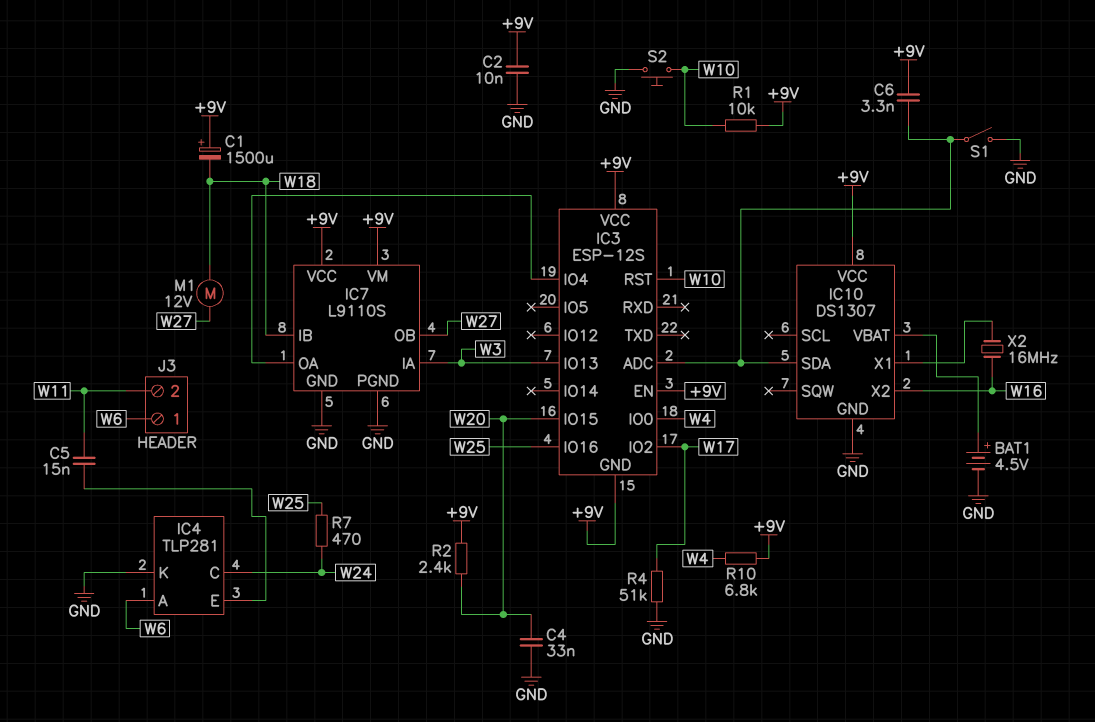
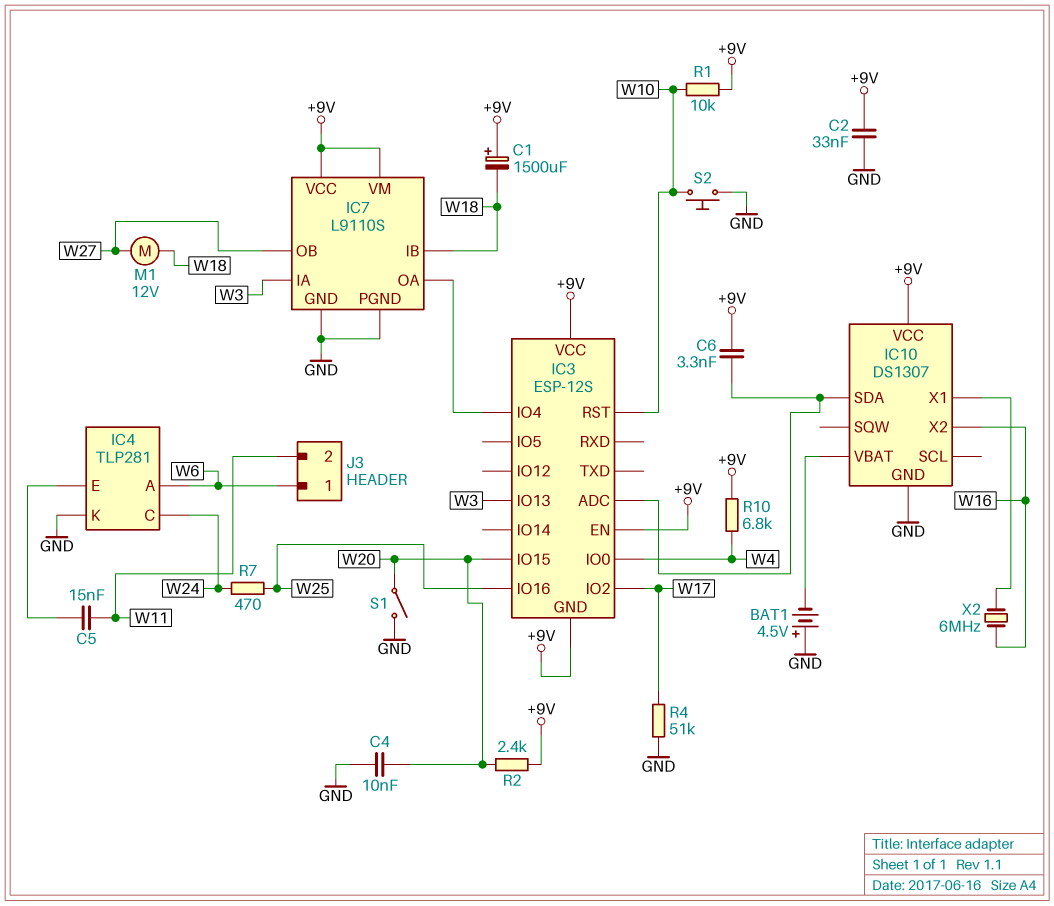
BAT1: 4.5V (plus IC10/VBAT, minus GND) -> 4.5V (plus GND, minus IC10/VBAT)
C2: 10nF (+9V, GND) -> 33nF (+9V, GND)
C4: 33nF (GND, W20) -> 10nF (GND, W20)
S1: switch (GND, IC3/ADC) -> switch (GND, W20)
X2: 16MHz (IC10/X1, W16) -> 6MHz (IC10/X1, W16)

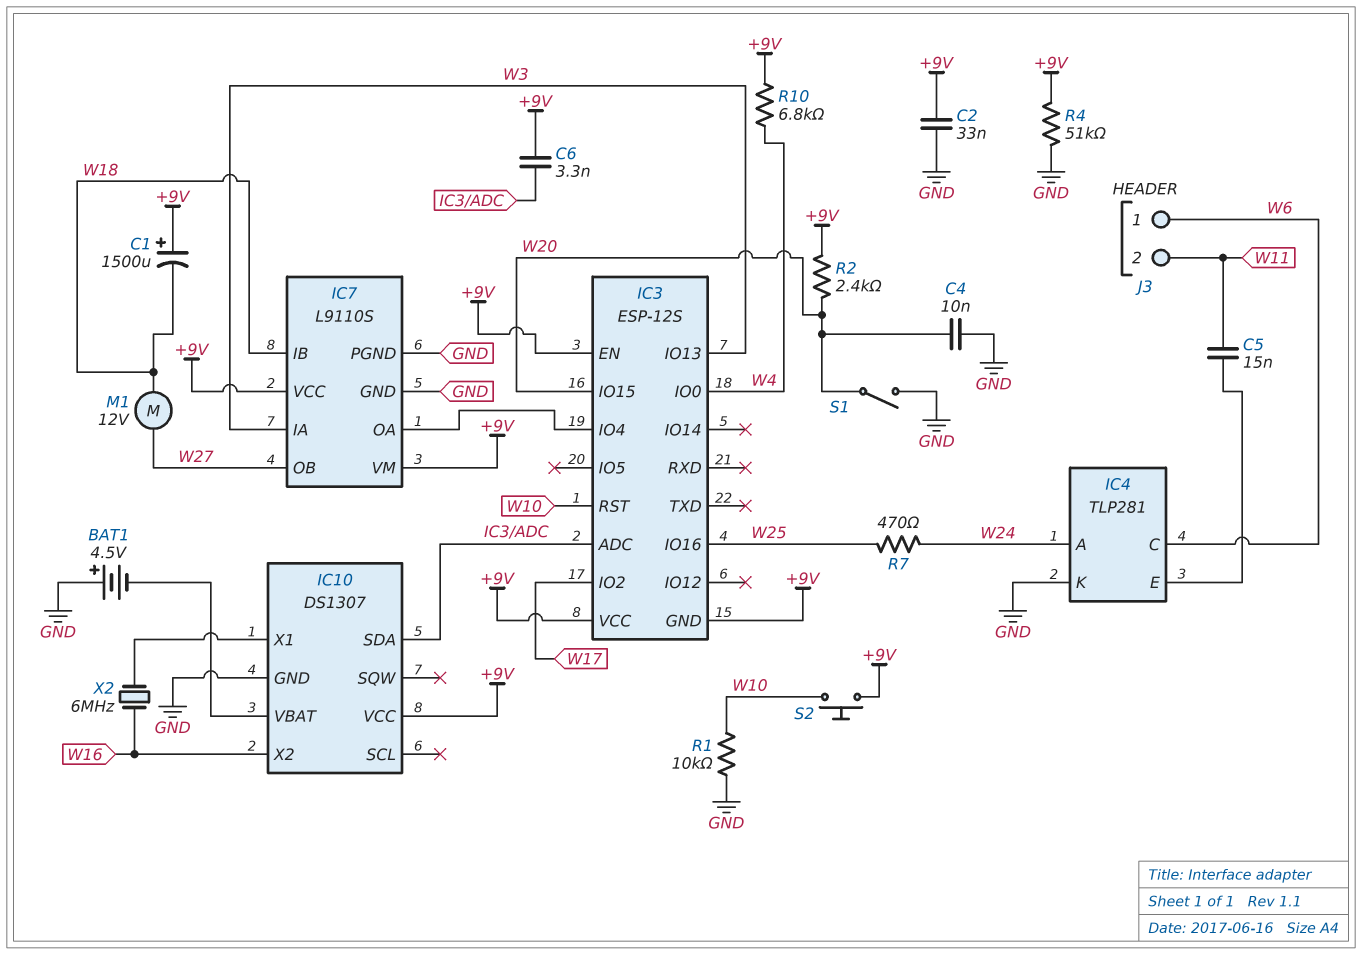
IC4 pin A: W6 -> W24
IC4 pin C: W24 -> W6
R1: 10k (+9V, W10) -> 10k (GND, W10)
R4: 51k (GND, W17) -> 51k (+9V, GND)
S2: button (GND, W10) -> button (+9V, W10)

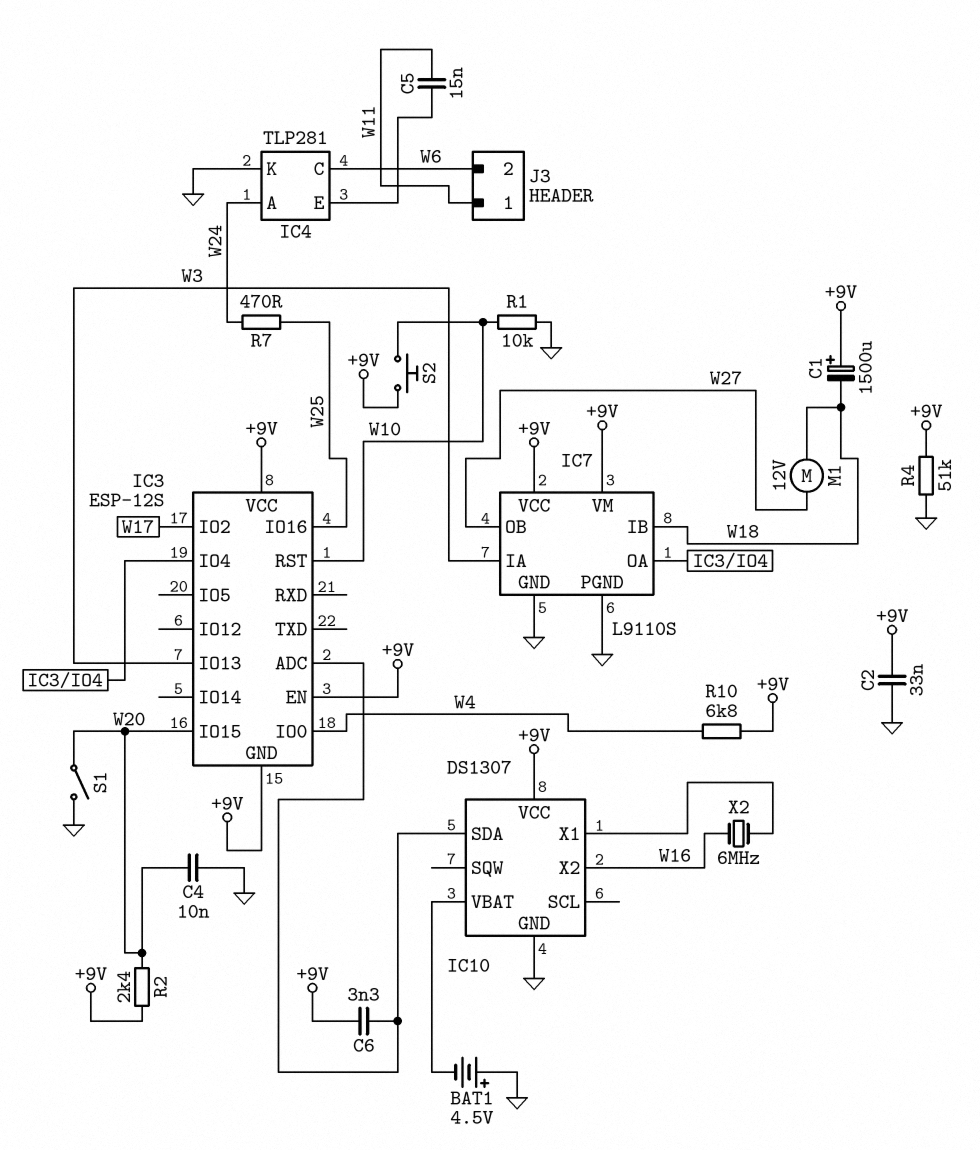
J3 pin 1: W6 -> W11
J3 pin 2: W11 -> W6

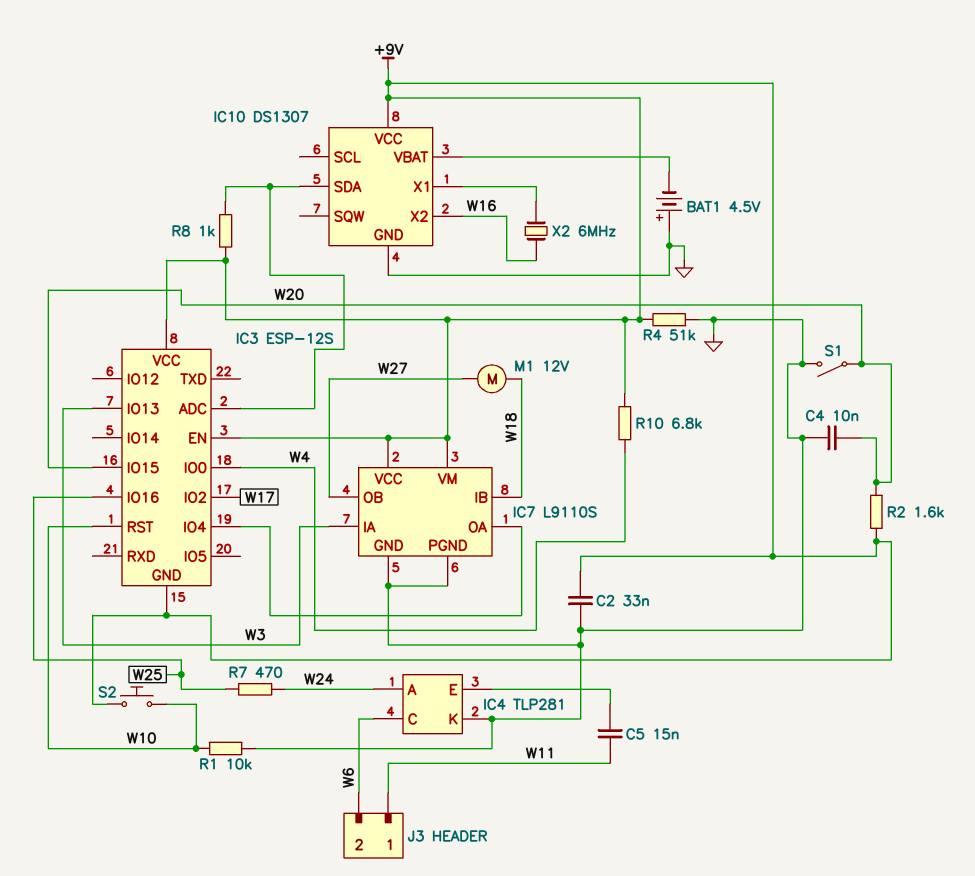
C1: 1500uF (plus +9V, minus W18) -> none
C6: 3.3nF (+9V, IC3/ADC) -> none
R2: 2.4k (+9V, W20) -> 1.6k (+9V, W20)
R8: none -> 1k (+9V, IC3/ADC)

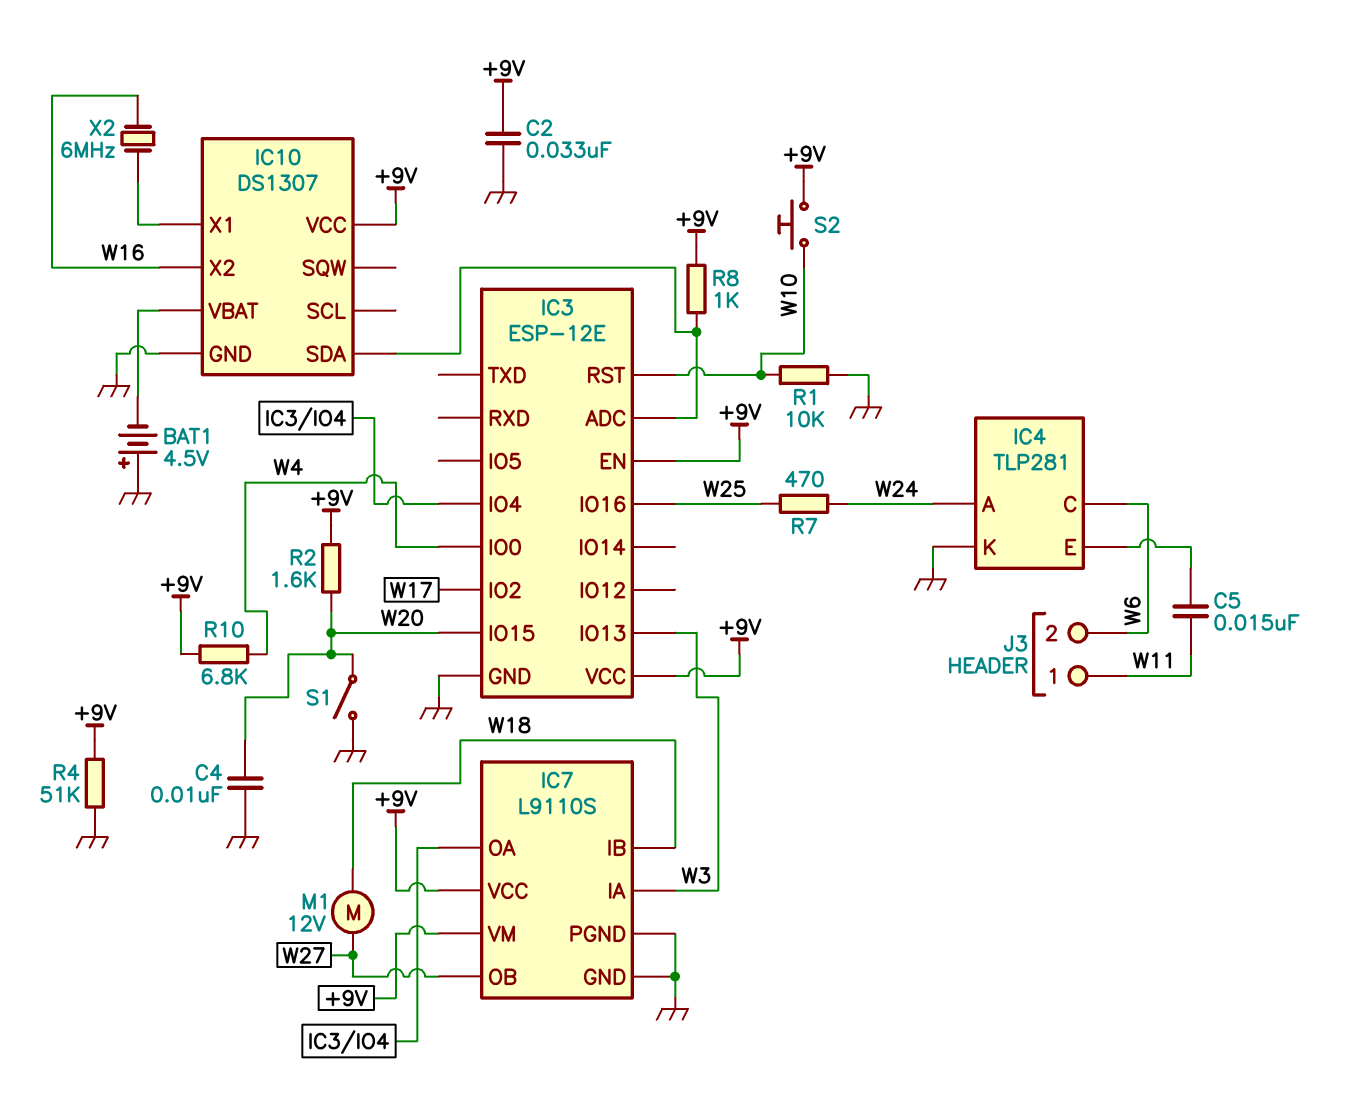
IC3: ESP-12S -> ESP-12E
IC3 pin GND: +9V -> GND

